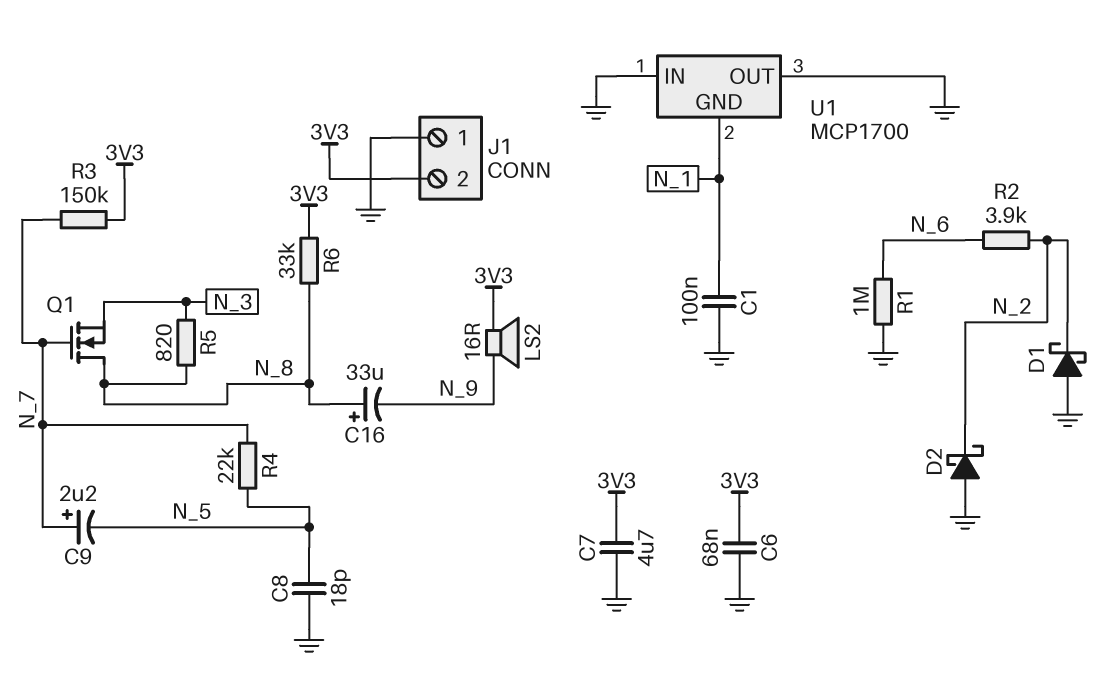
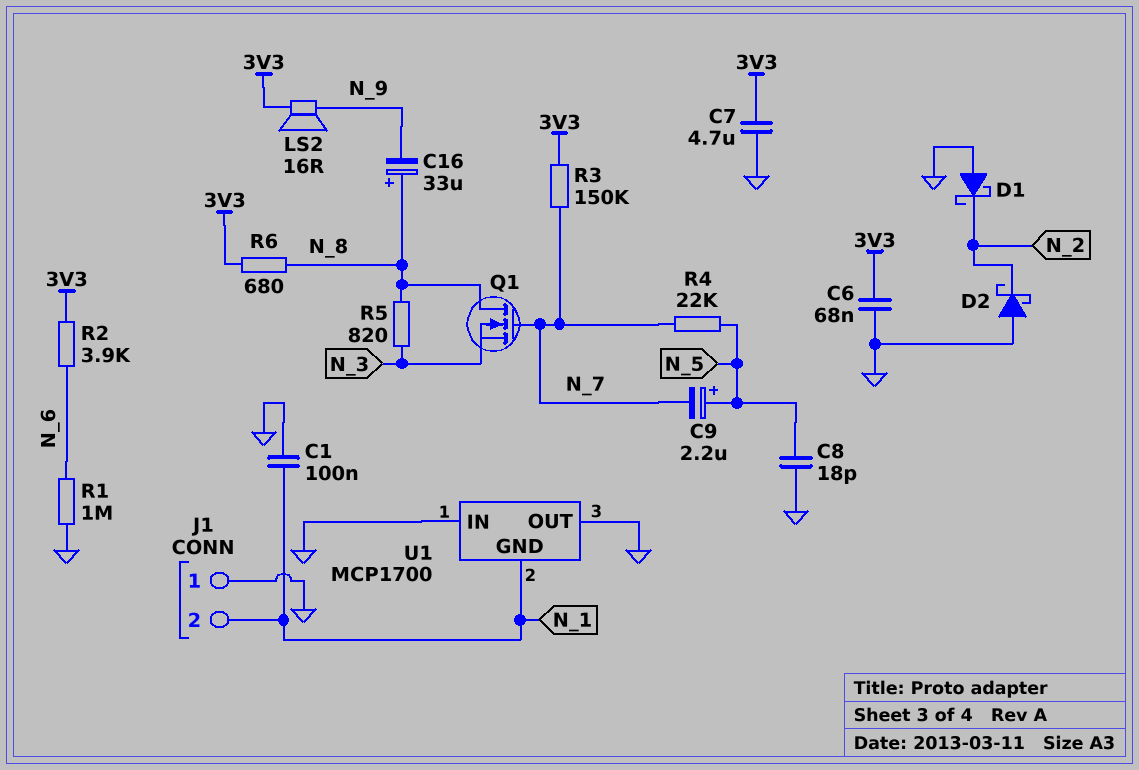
C9: 2.2uF (plus N_7, minus N_5) -> 2.2uF (plus N_5, minus N_7)
J1 pin 2: 3V3 -> N_1
R2: 3.9k (N_2, N_6) -> 3.9k (3V3, N_6)
R6: 33k (3V3, N_8) -> 680 (3V3, N_8)

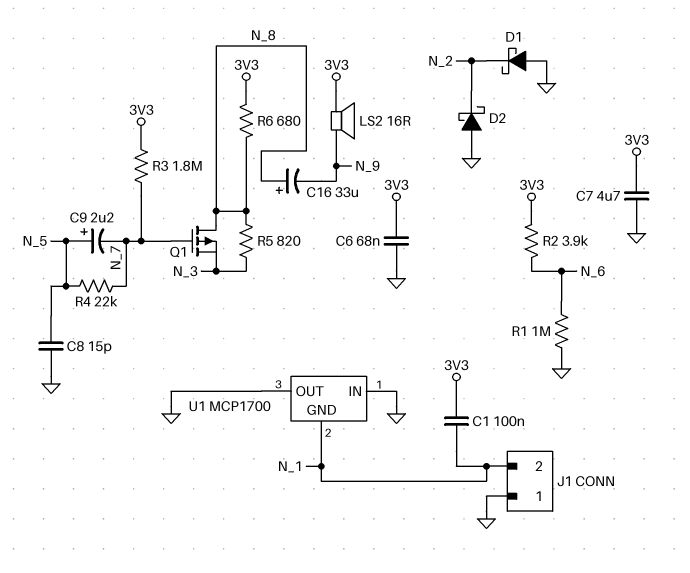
C1: 100nF (GND, N_1) -> 100nF (3V3, N_1)
C8: 18pF (GND, N_5) -> 15pF (GND, N_5)
Q1: NMOS (G N_7, D N_8, S N_3) -> PMOS (G N_7, D N_8, S N_3)
R3: 150k (3V3, N_7) -> 1.8M (3V3, N_7)

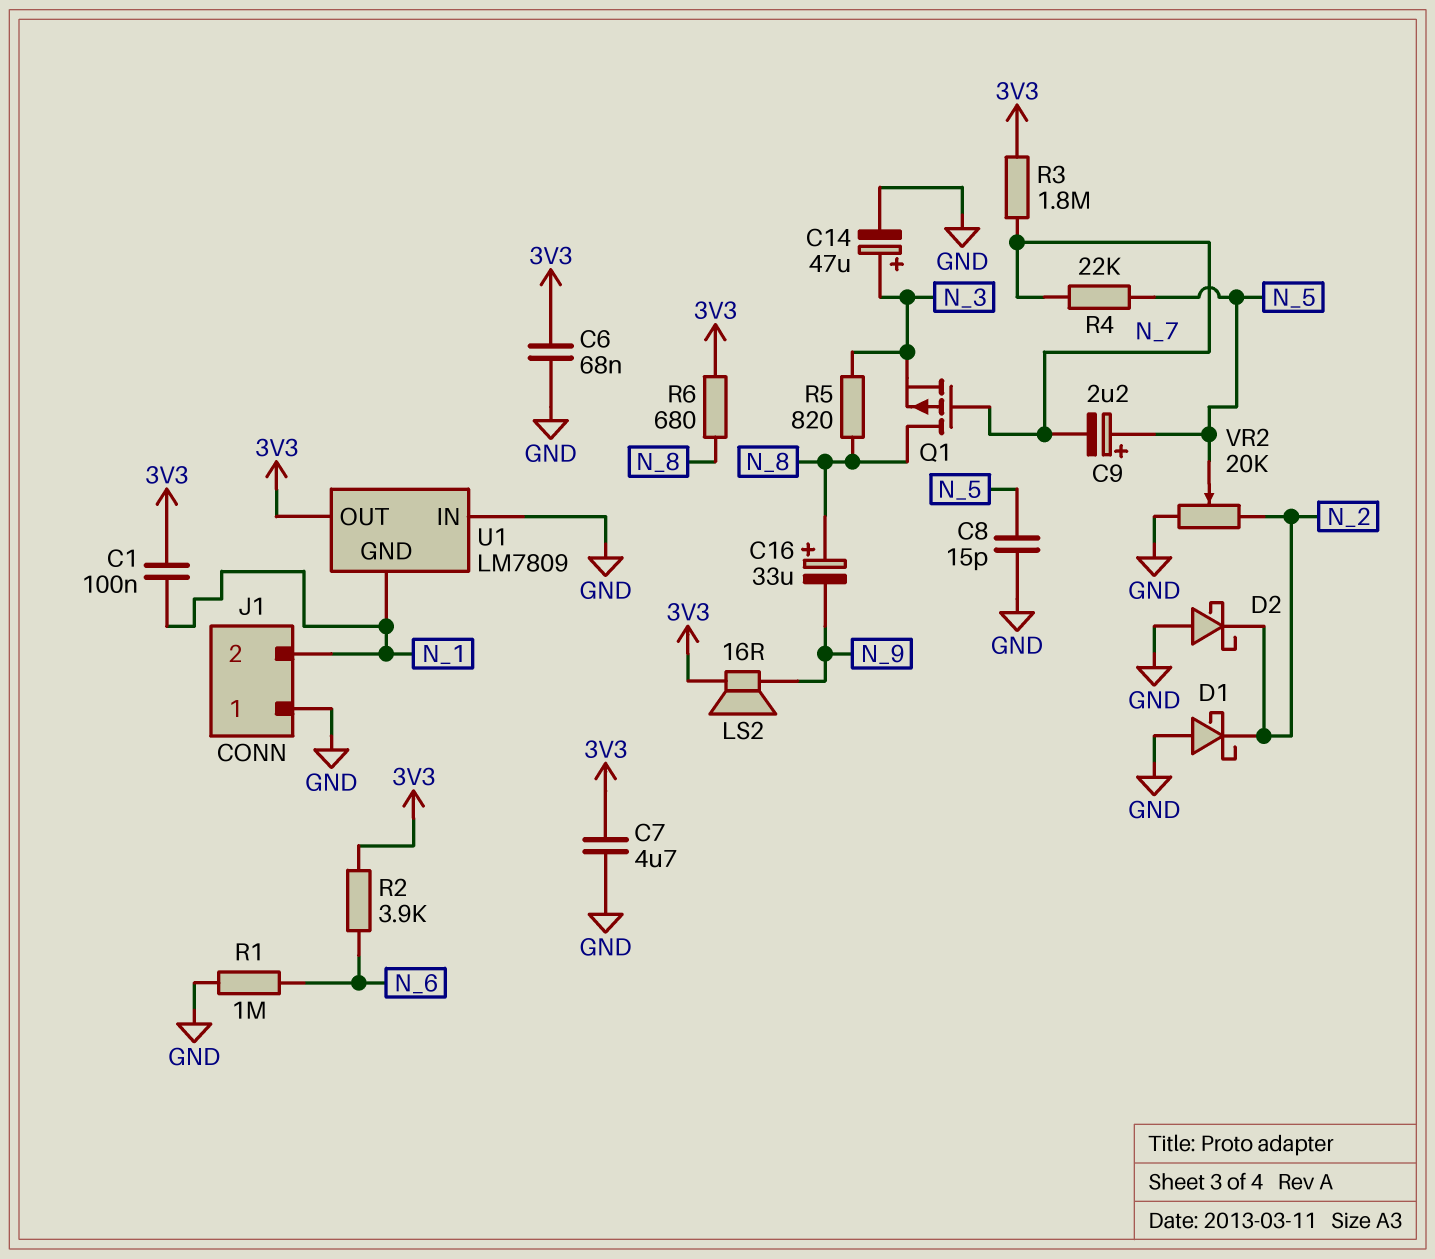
C14: none -> 47uF (plus N_3, minus GND)
U1: MCP1700 -> LM7809
U1 pin OUT: GND -> 3V3
VR2: none -> 20k (GND, N_2, wiper N_5)

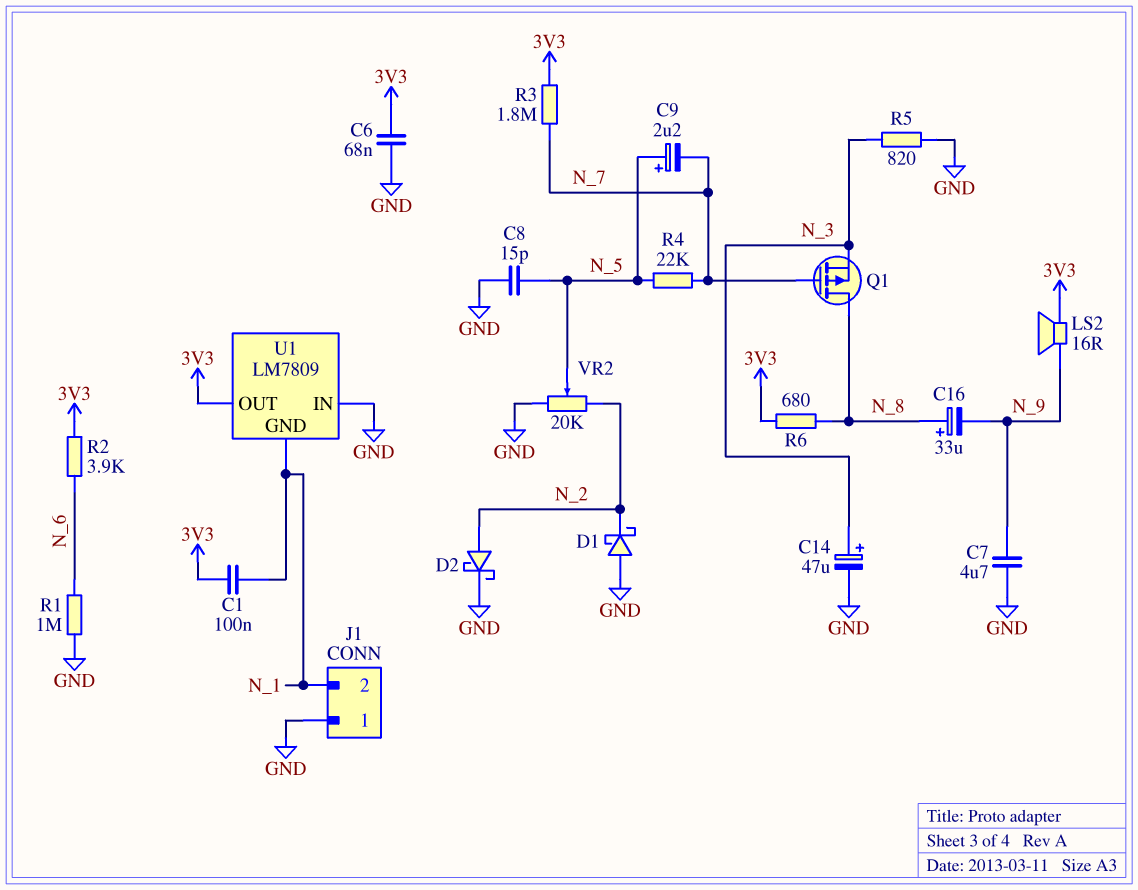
C7: 4.7uF (3V3, GND) -> 4.7uF (GND, N_9)
D2: schottky (A GND, K N_2) -> schottky (A N_2, K GND)
R5: 820 (N_3, N_8) -> 820 (GND, N_3)

